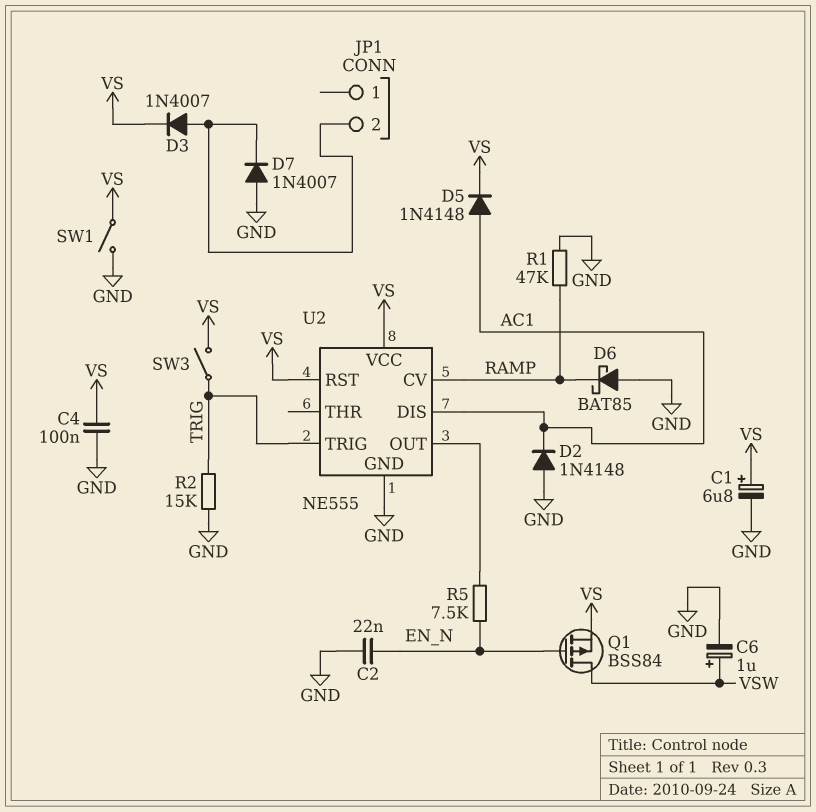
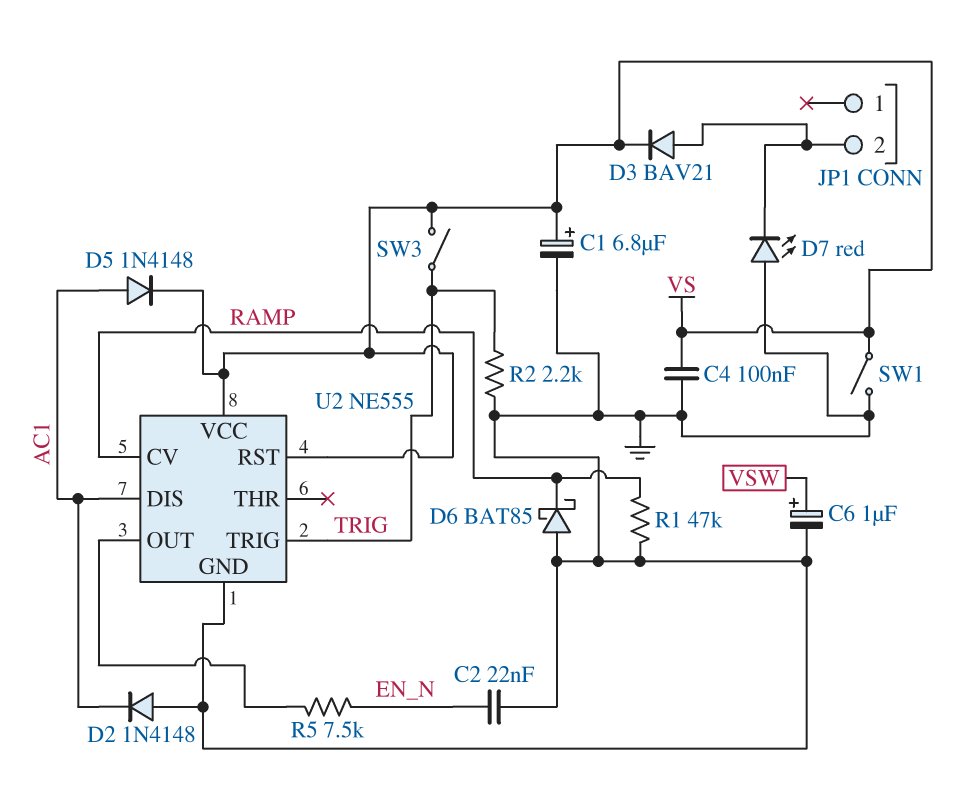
D3: diode 1N4007 (A JP1/2, K VS) -> diode BAV21 (A JP1/2, K VS)
D7: diode 1N4007 (A GND, K JP1/2) -> LED red (A GND, K JP1/2)
Q1: PMOS BSS84 (G EN_N, D VSW, S VS) -> none
R2: 15k (GND, TRIG) -> 2.2k (GND, TRIG)

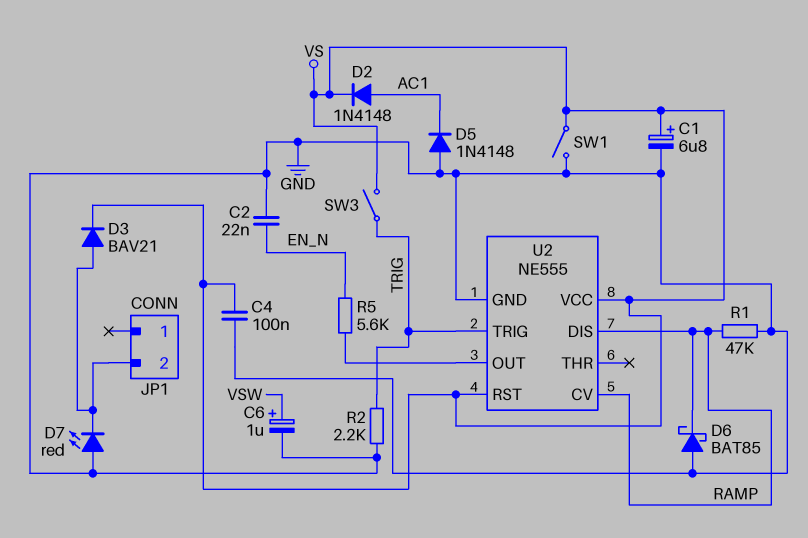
D2: diode 1N4148 (A GND, K AC1) -> diode 1N4148 (A AC1, K VS)
D5: diode 1N4148 (A AC1, K VS) -> diode 1N4148 (A GND, K AC1)
R5: 7.5k (EN_N, U2/OUT) -> 5.6k (EN_N, U2/OUT)
U2 pin DIS: AC1 -> RAMP

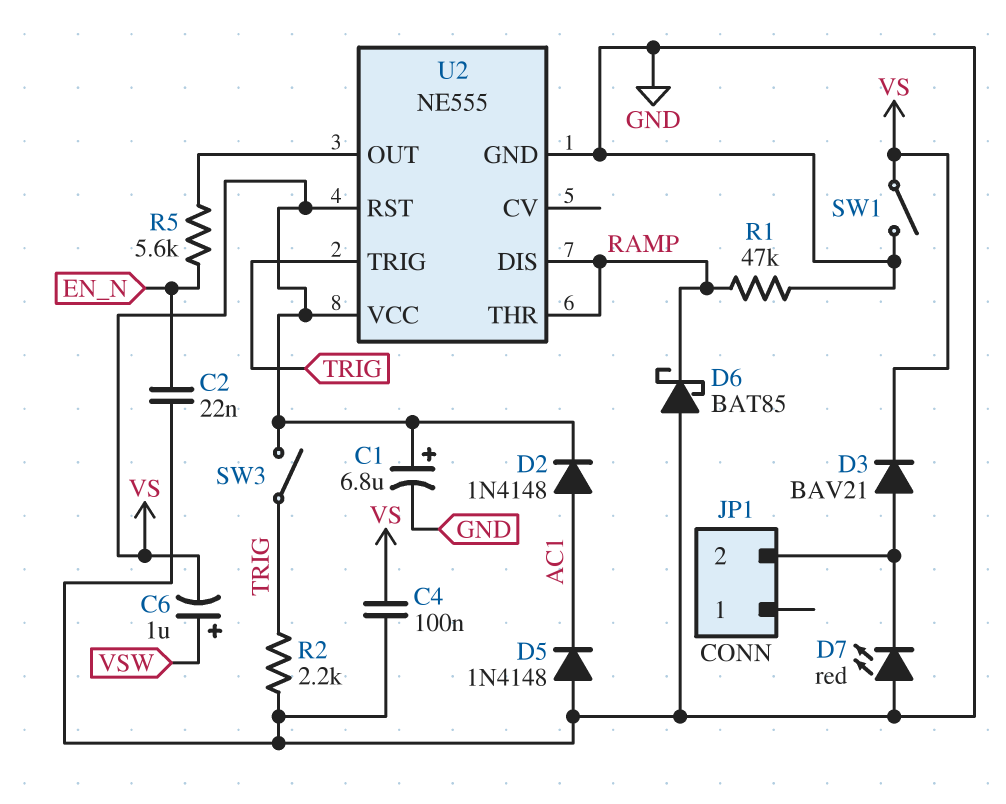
C6: 1uF (plus VSW, minus GND) -> 1uF (plus VSW, minus VS)
U2 pin CV: RAMP -> none
U2 pin THR: none -> RAMP

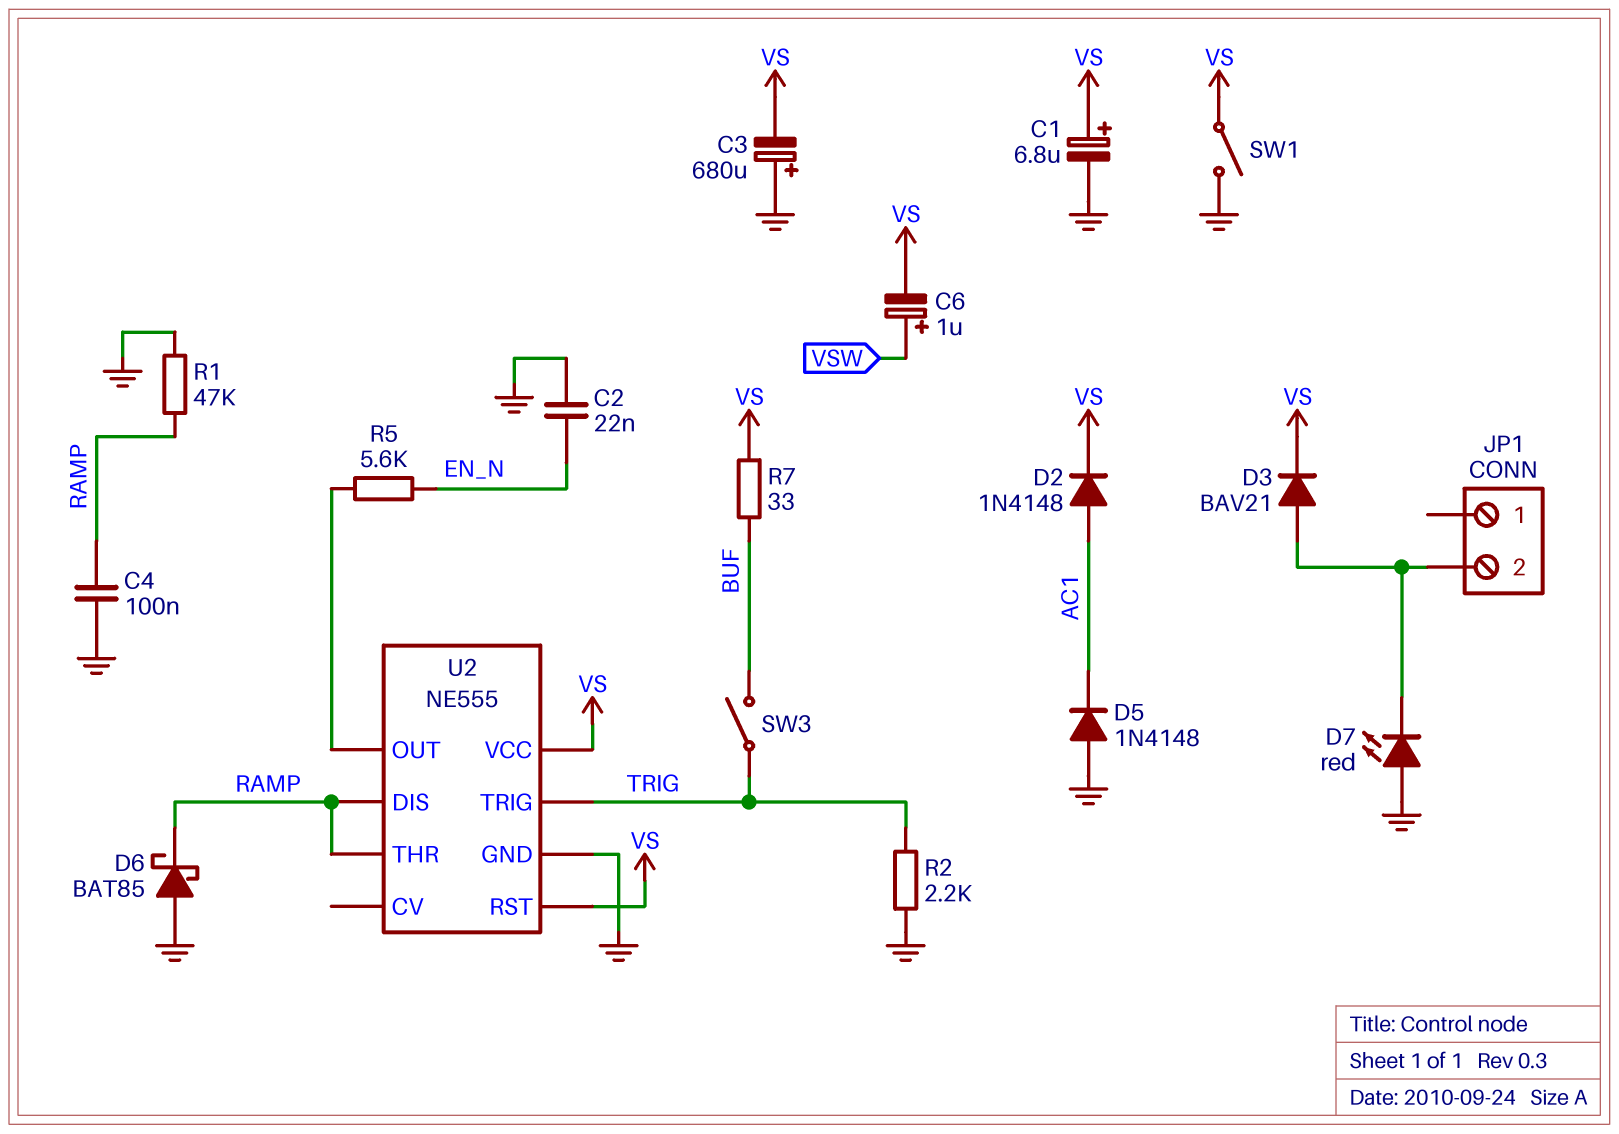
C3: none -> 680uF (plus GND, minus VS)
C4: 100nF (GND, VS) -> 100nF (GND, RAMP)
R7: none -> 33 (BUF, VS)
SW3: switch (TRIG, VS) -> switch (BUF, TRIG)

